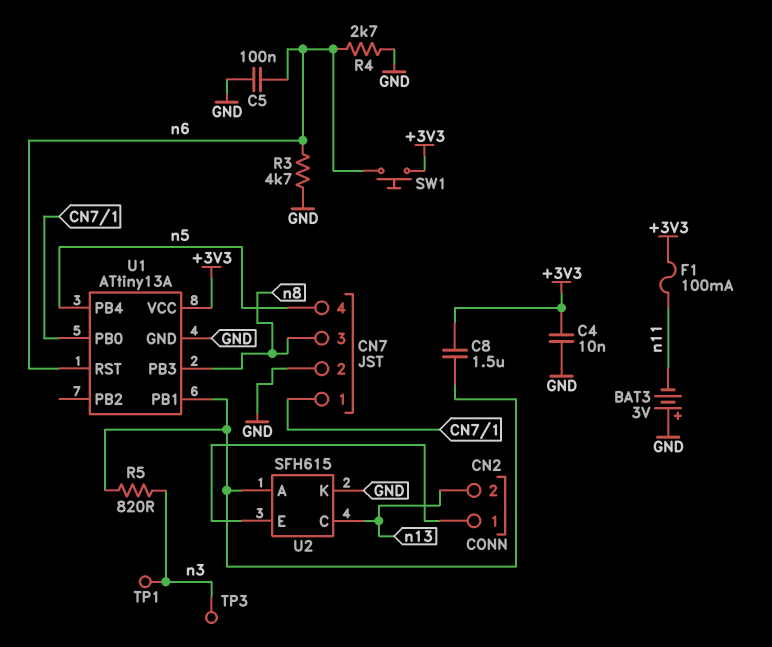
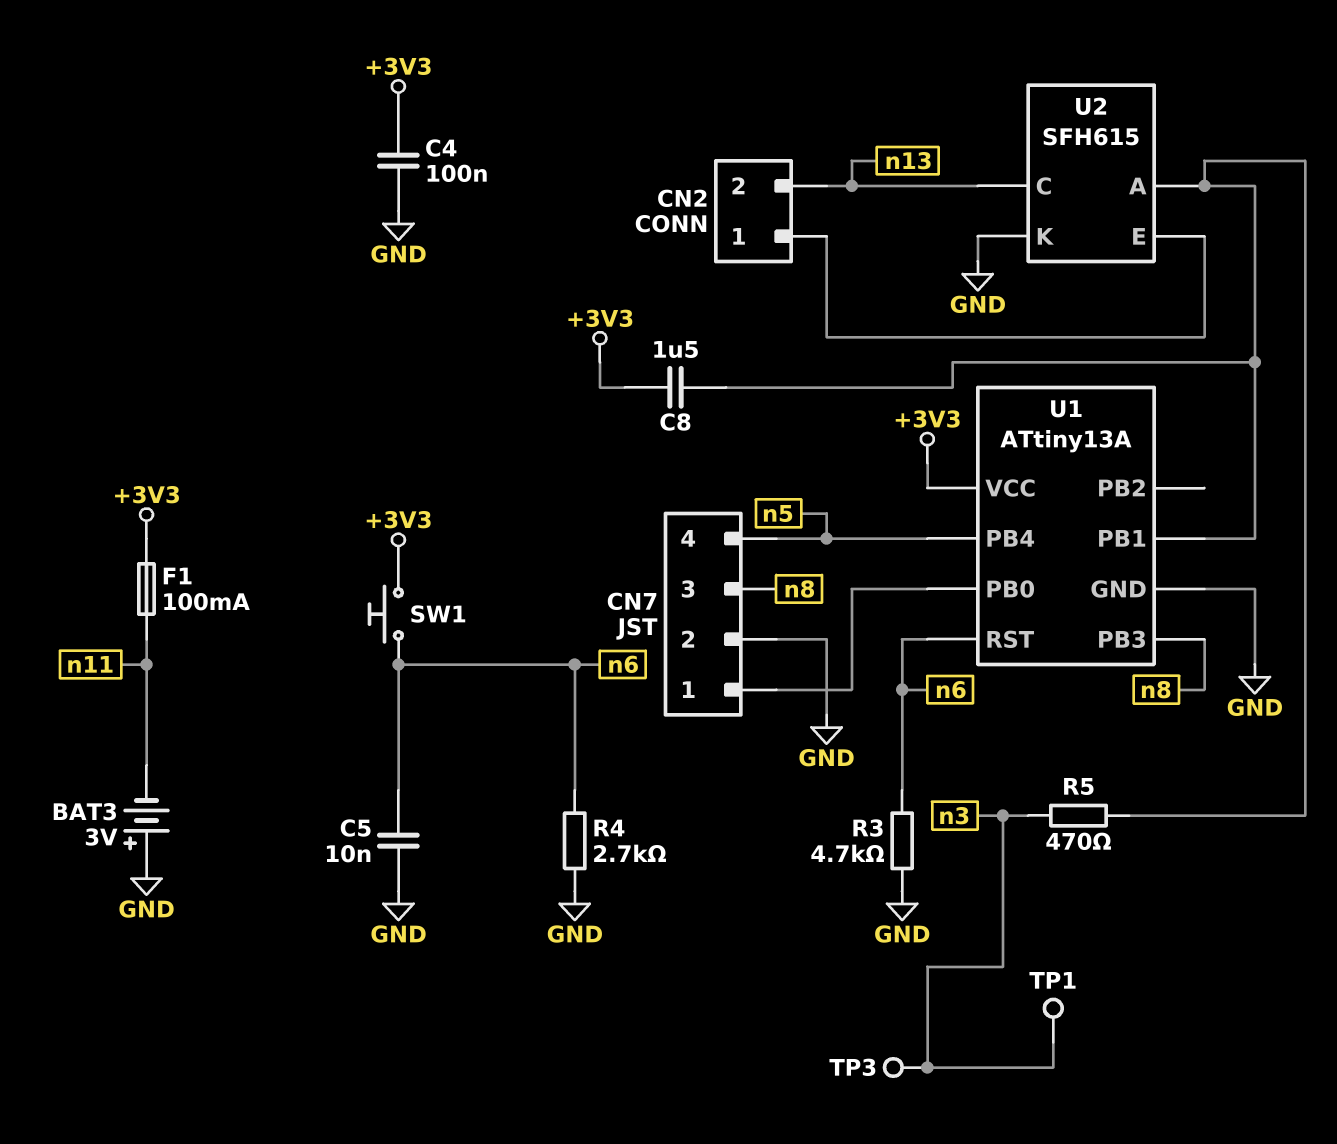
C4: 10nF (+3V3, GND) -> 100nF (+3V3, GND)
C5: 100nF (GND, n6) -> 10nF (GND, n6)
R5: 820 (U1/PB1, n3) -> 470 (U1/PB1, n3)

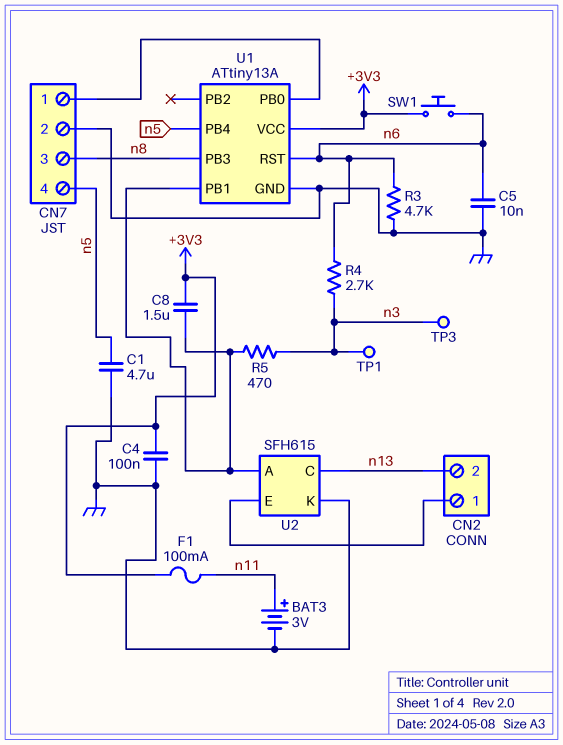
BAT3: 3V (plus GND, minus n11) -> 3V (plus n11, minus GND)
C1: none -> 4.7uF (GND, n5)
R4: 2.7k (GND, n6) -> 2.7k (n3, n6)

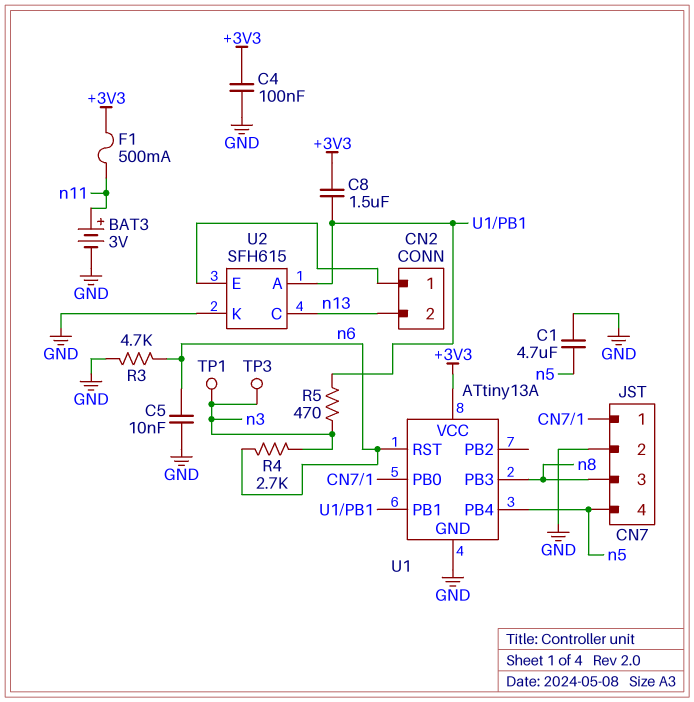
F1: 100mA (+3V3, n11) -> 500mA (+3V3, n11)
SW1: button (+3V3, n6) -> none

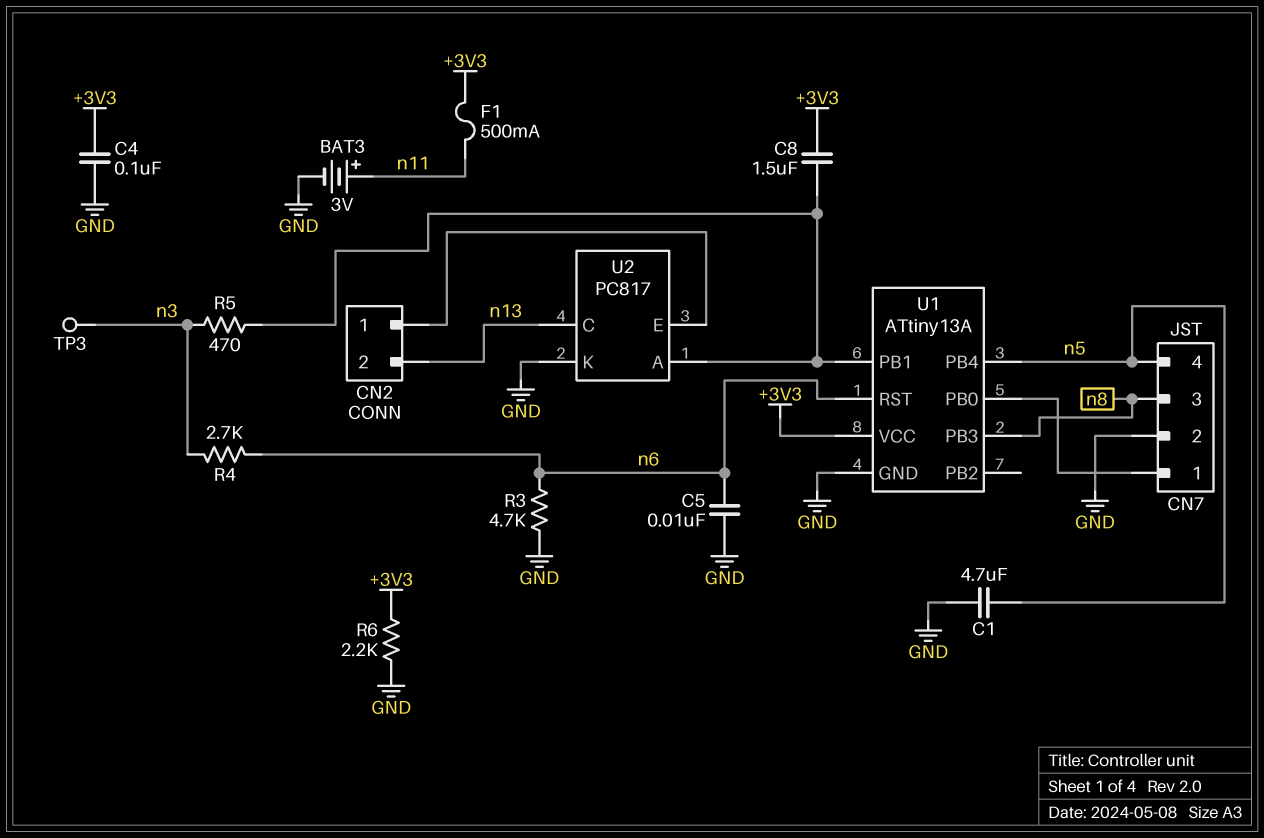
R6: none -> 2.2k (+3V3, GND)
TP1: test point (n3) -> none
U2: SFH615 -> PC817

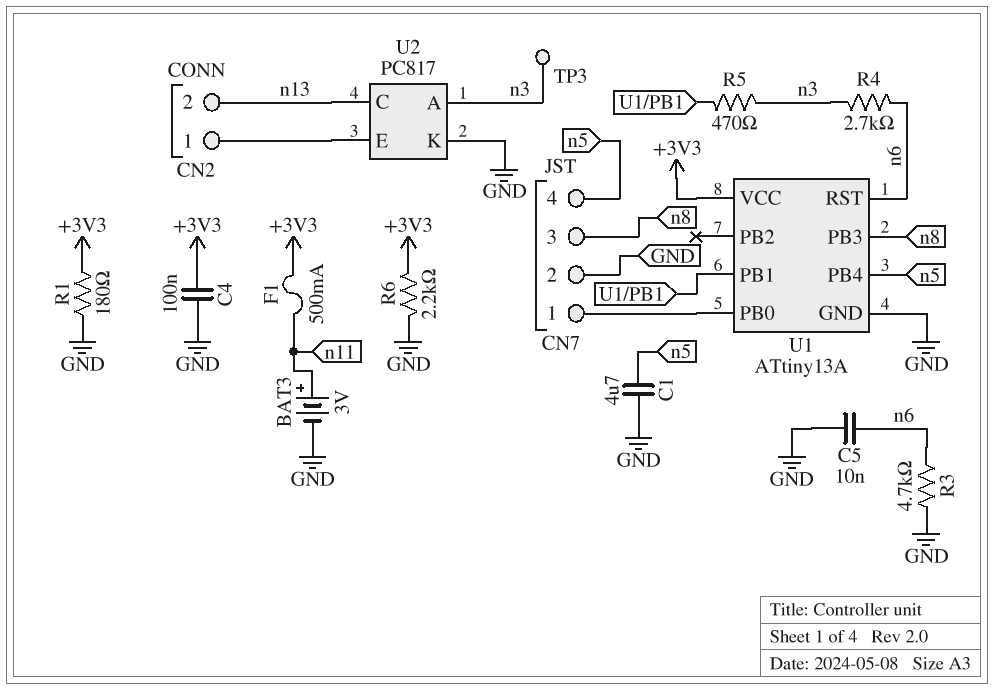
C8: 1.5uF (+3V3, U1/PB1) -> none
R1: none -> 180 (+3V3, GND)
U2 pin A: U1/PB1 -> n3

